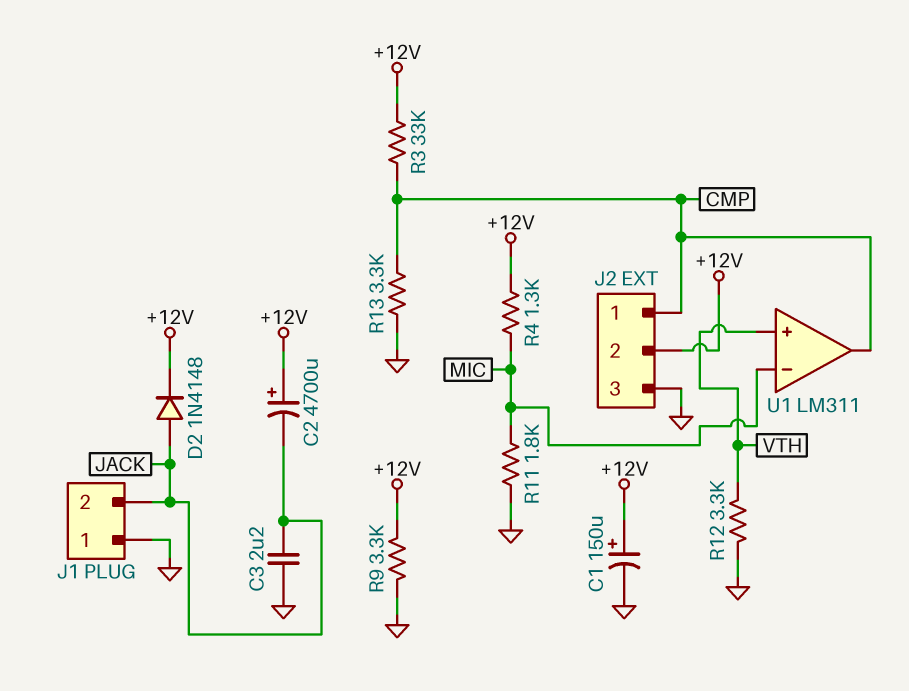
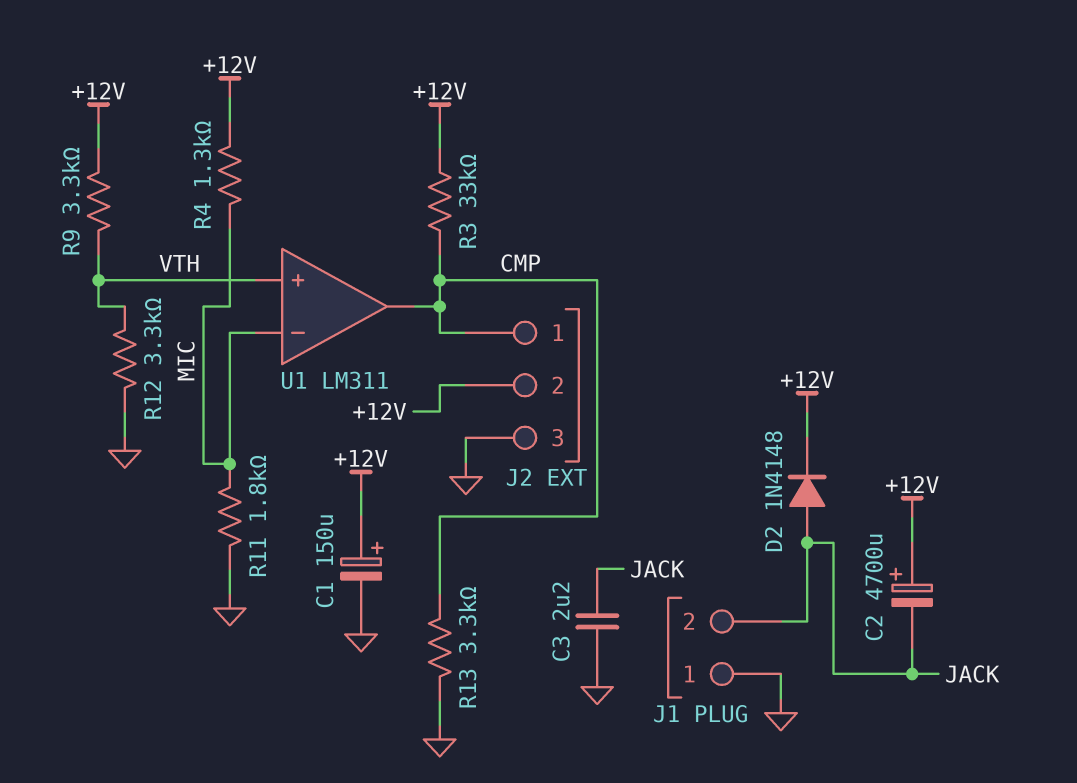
R9: 3.3k (+12V, GND) -> 3.3k (+12V, VTH)

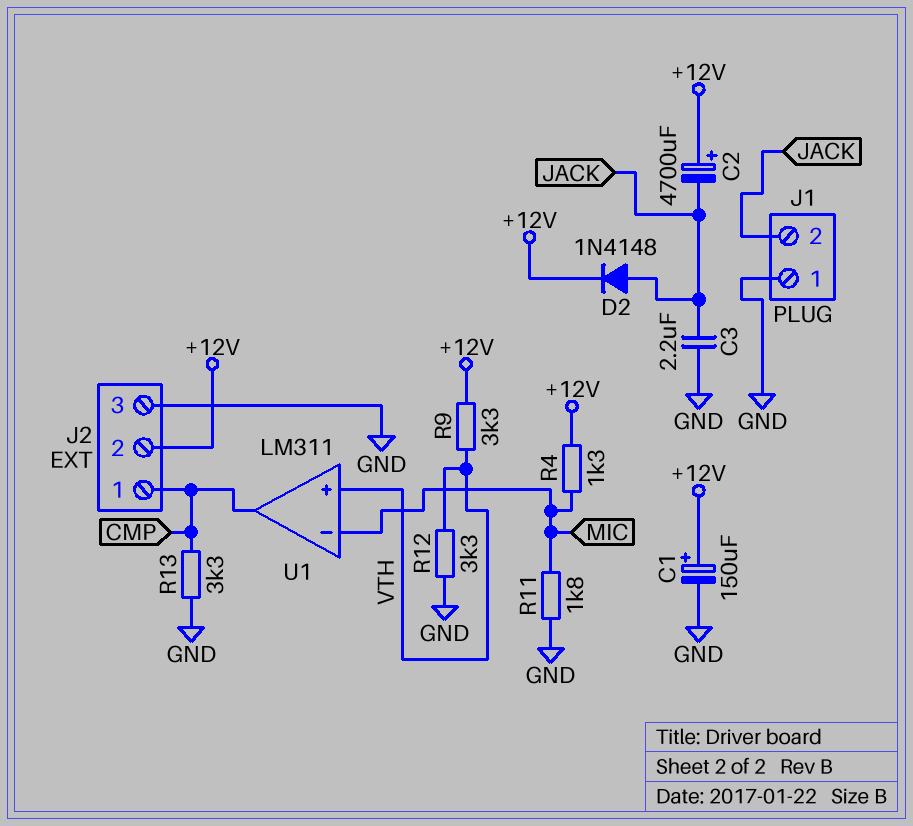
R3: 33k (+12V, CMP) -> none

